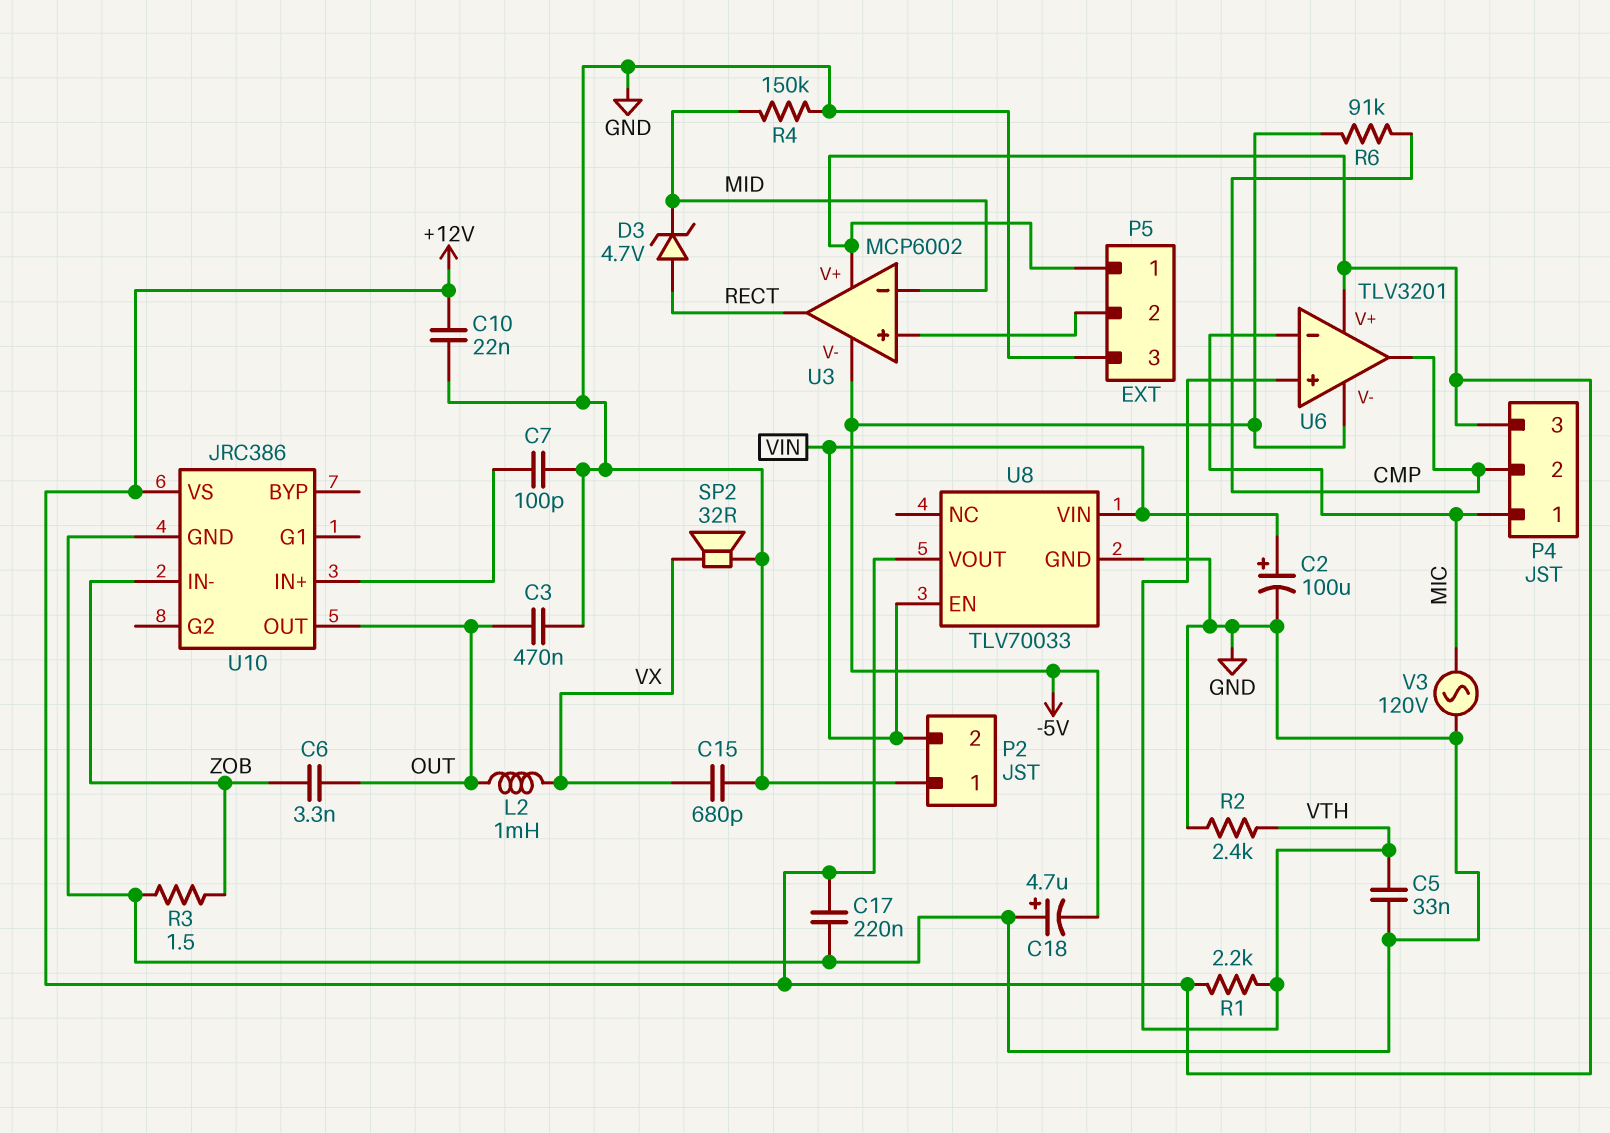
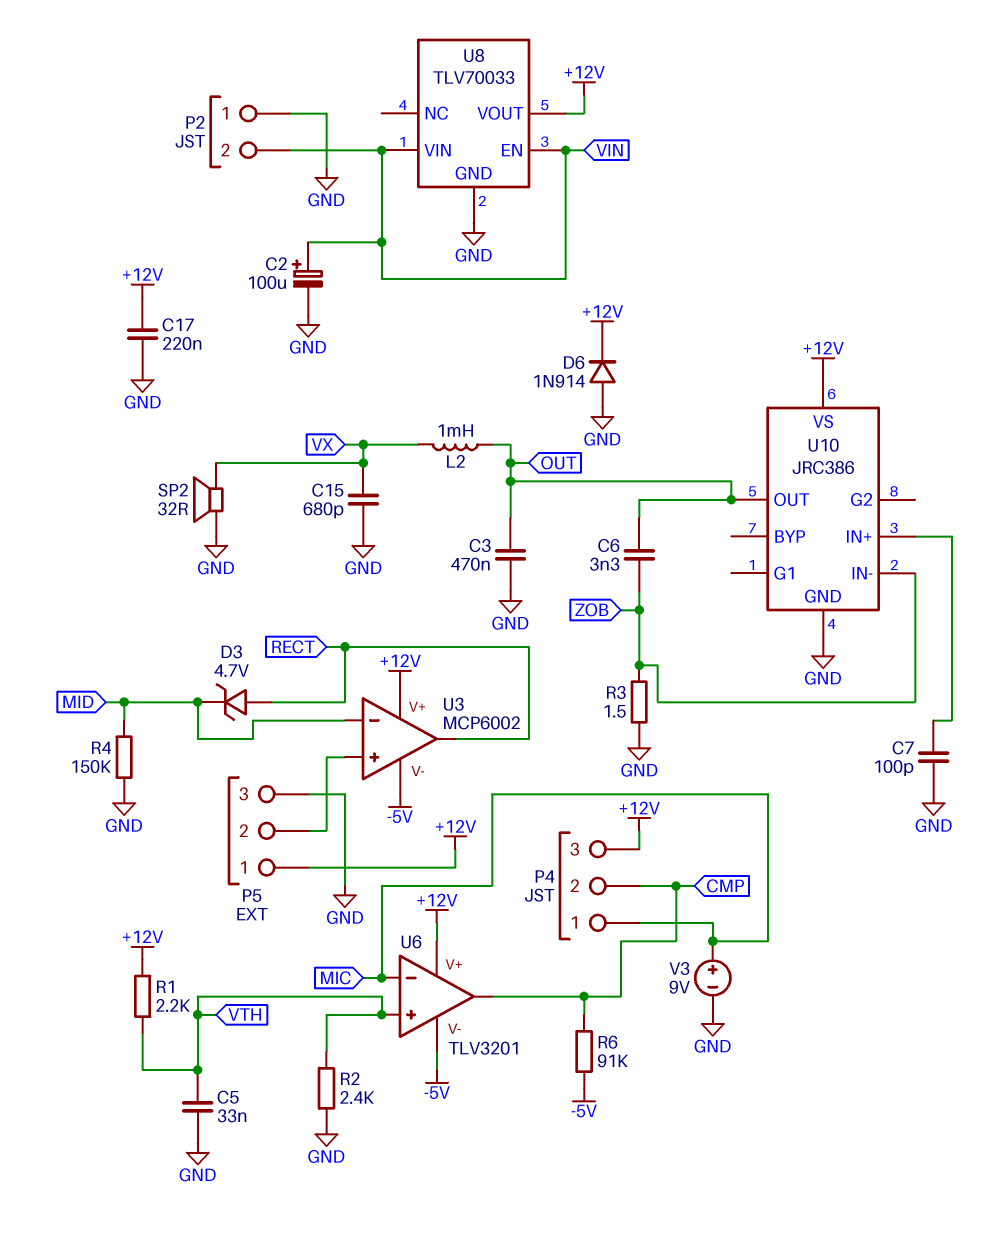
C10: 22nF (+12V, GND) -> none
C18: 4.7uF (plus GND, minus -5V) -> none
D6: none -> diode 1N914 (A GND, K +12V)
V3: AC 120V (GND, MIC) -> 9V (plus MIC, minus GND)

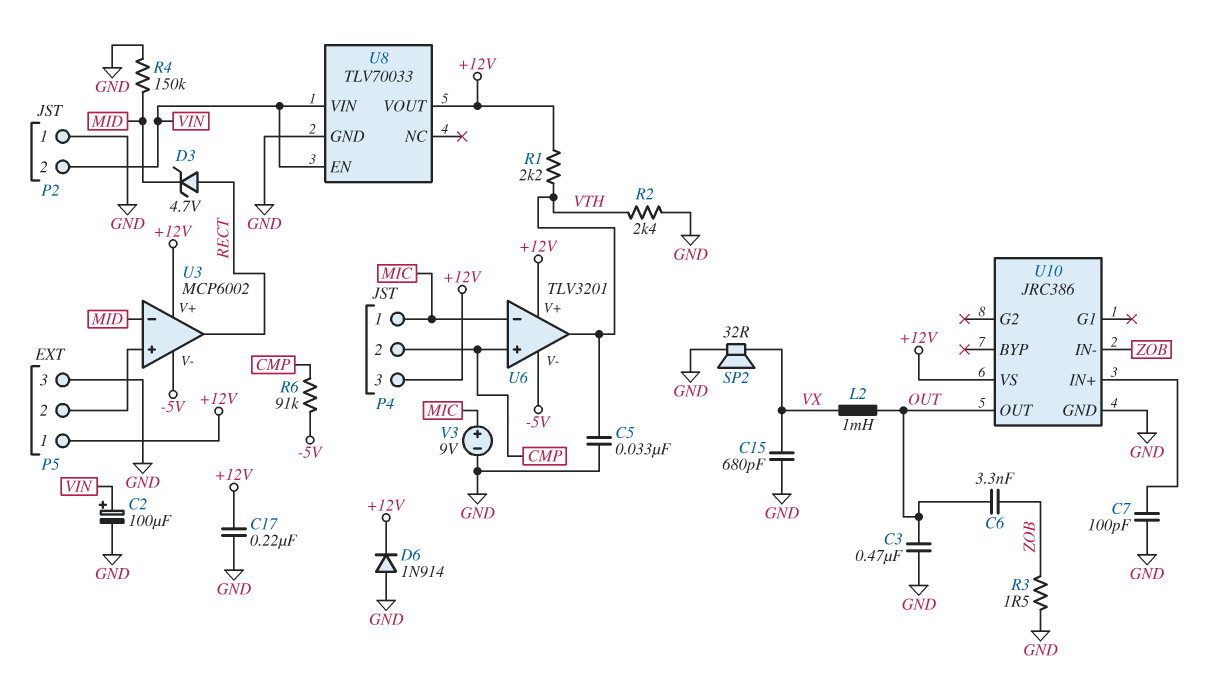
U6 pin in+: VTH -> CMP
U6 pin out: CMP -> VTH

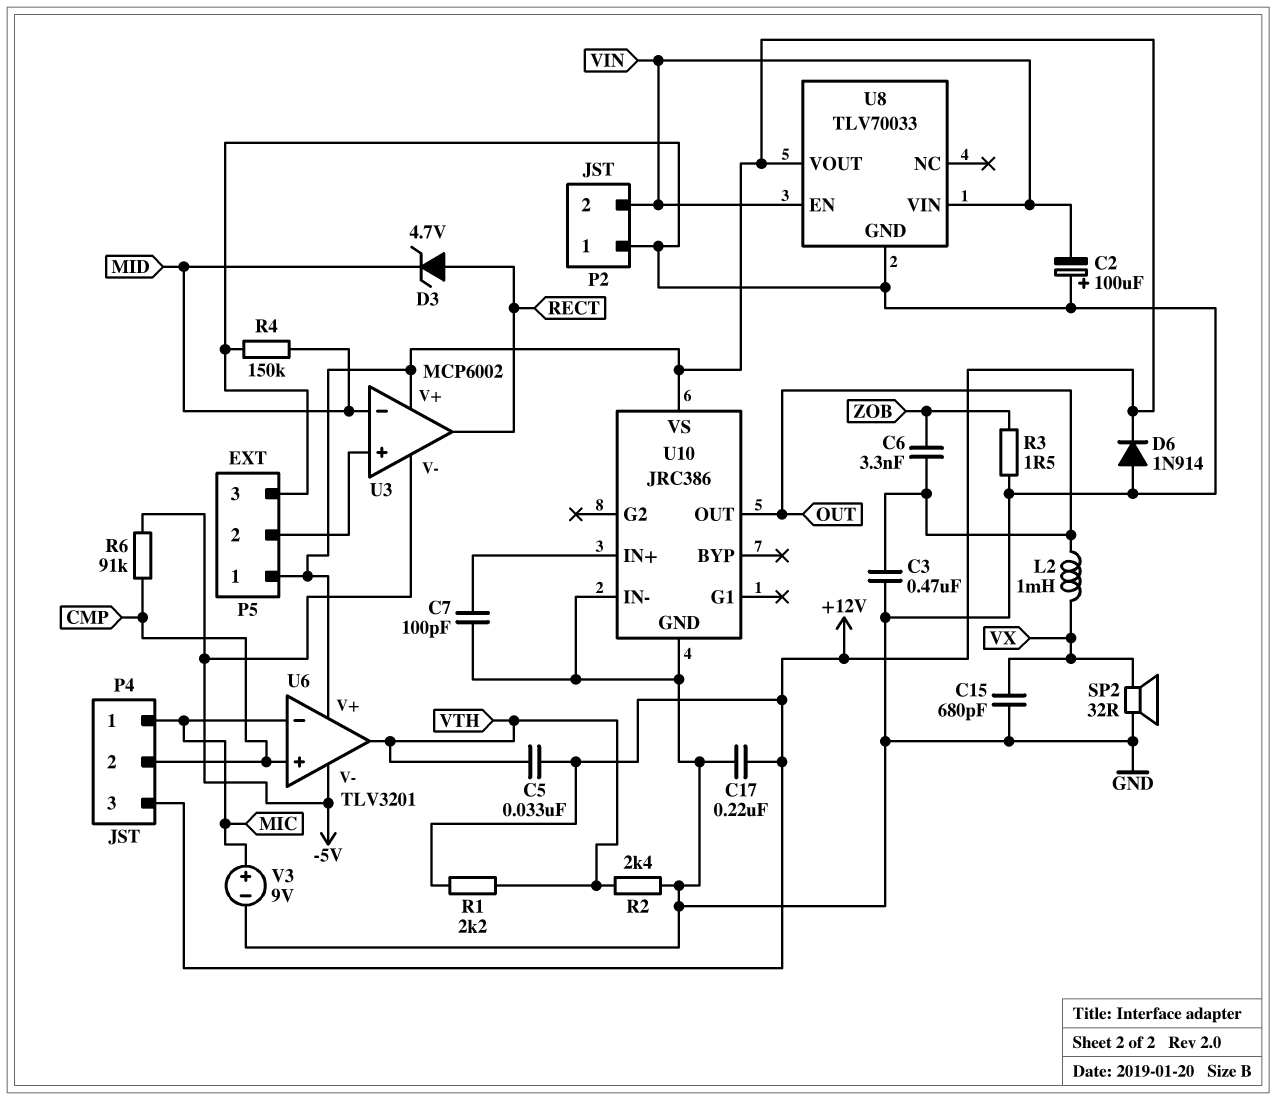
C2: 100uF (plus VIN, minus GND) -> 100uF (plus GND, minus VIN)
C5: 33nF (GND, VTH) -> 33nF (+12V, VTH)
U10 pin IN-: ZOB -> GND

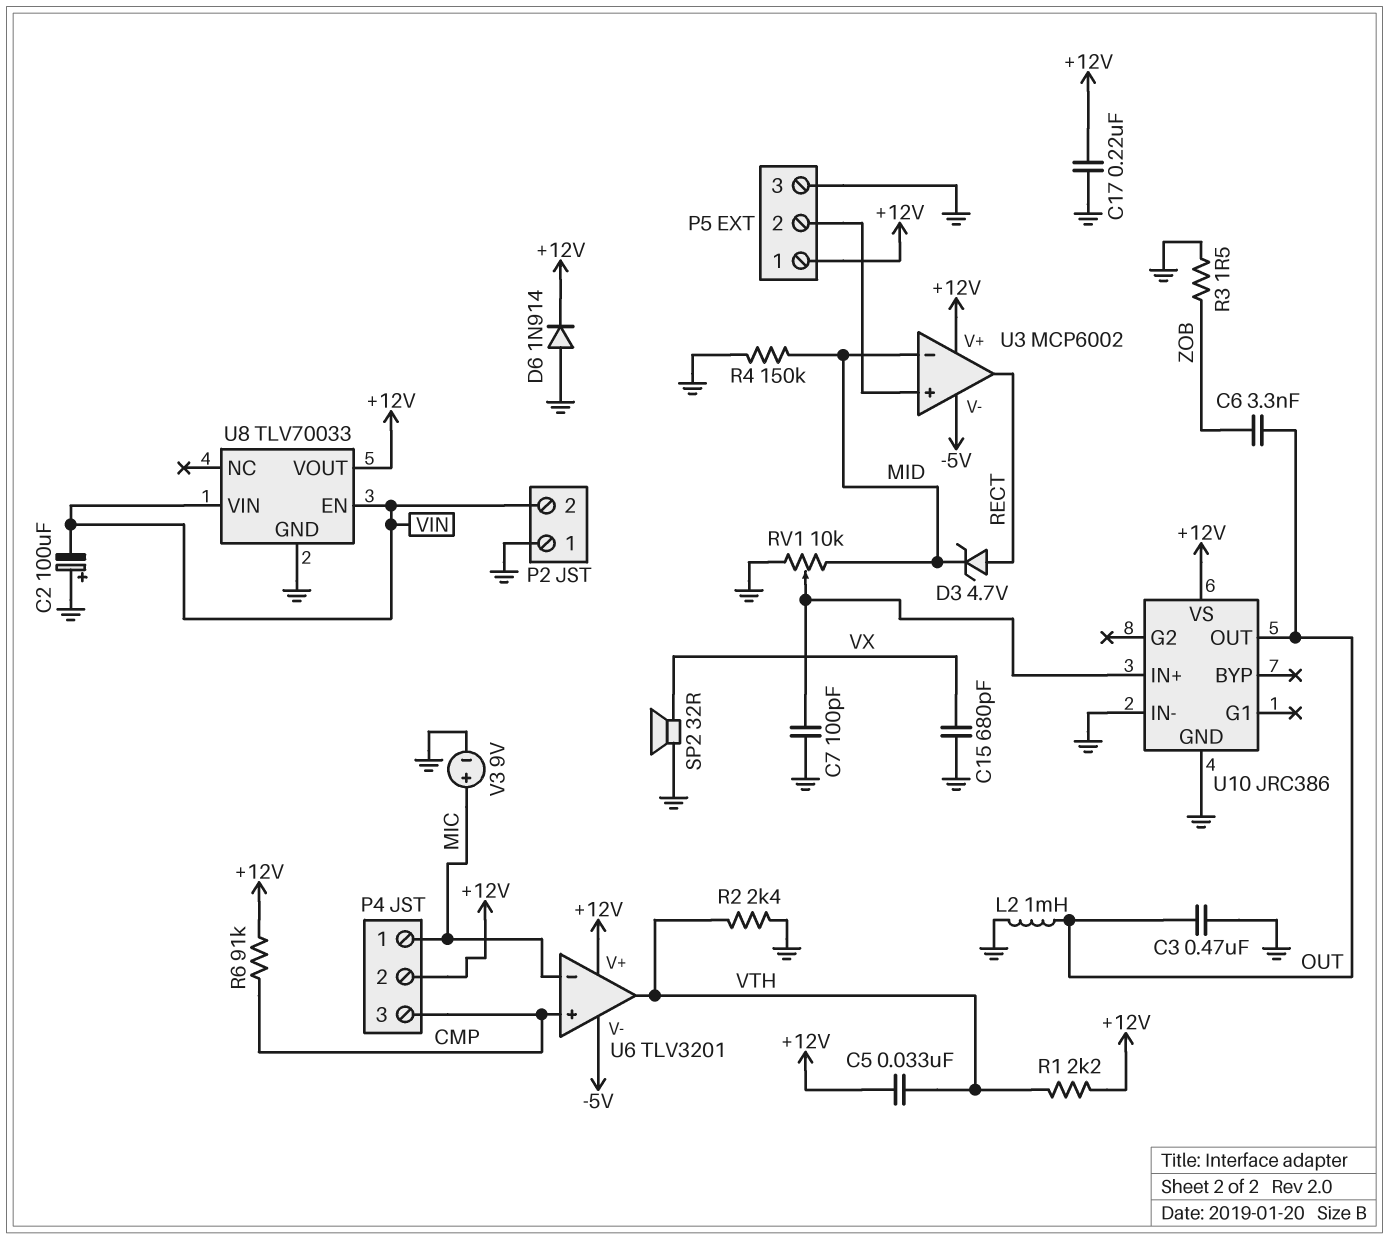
L2: 1mH (OUT, VX) -> 1mH (GND, OUT)
P4 pin 2: CMP -> +12V
P4 pin 3: +12V -> CMP
R6: 91k (-5V, CMP) -> 91k (+12V, CMP)
RV1: none -> 10k (GND, MID, wiper U10/IN+)

